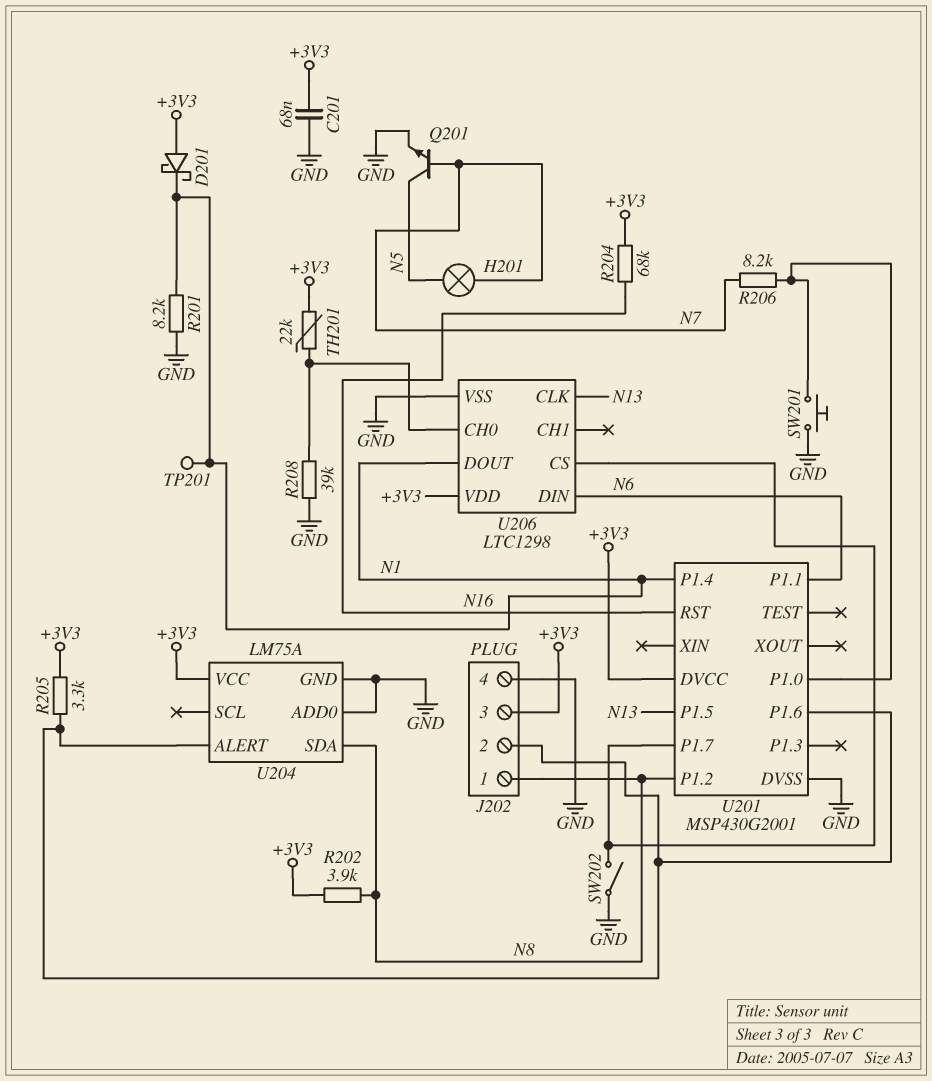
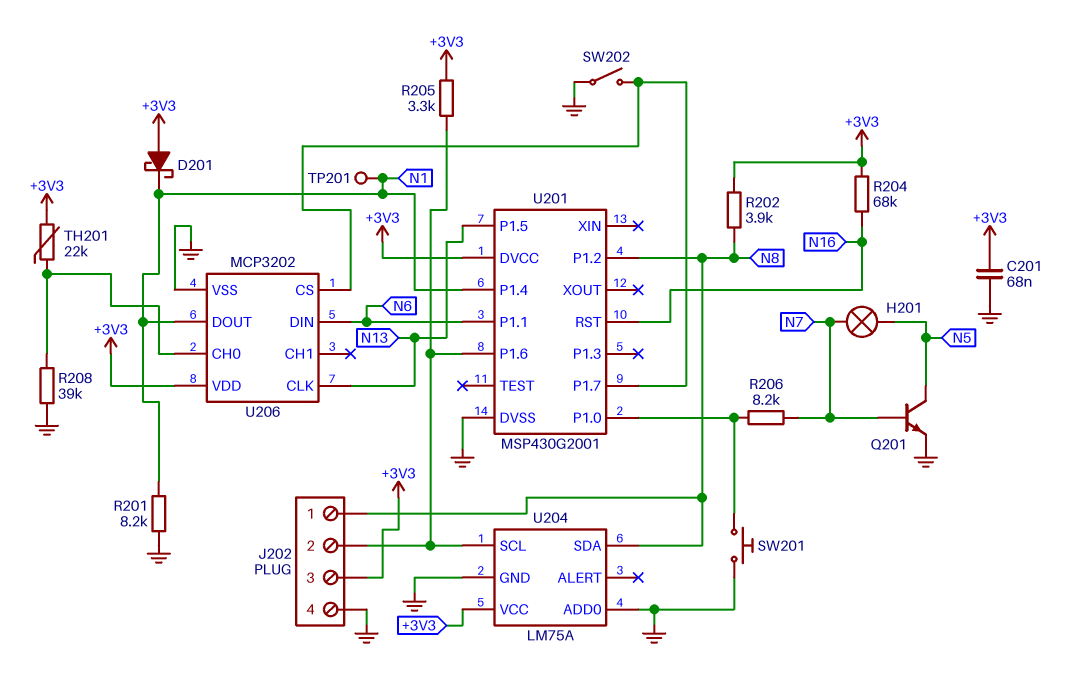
U204 pin ALERT: J202/2 -> none
U204 pin SCL: none -> J202/2
U206: LTC1298 -> MCP3202

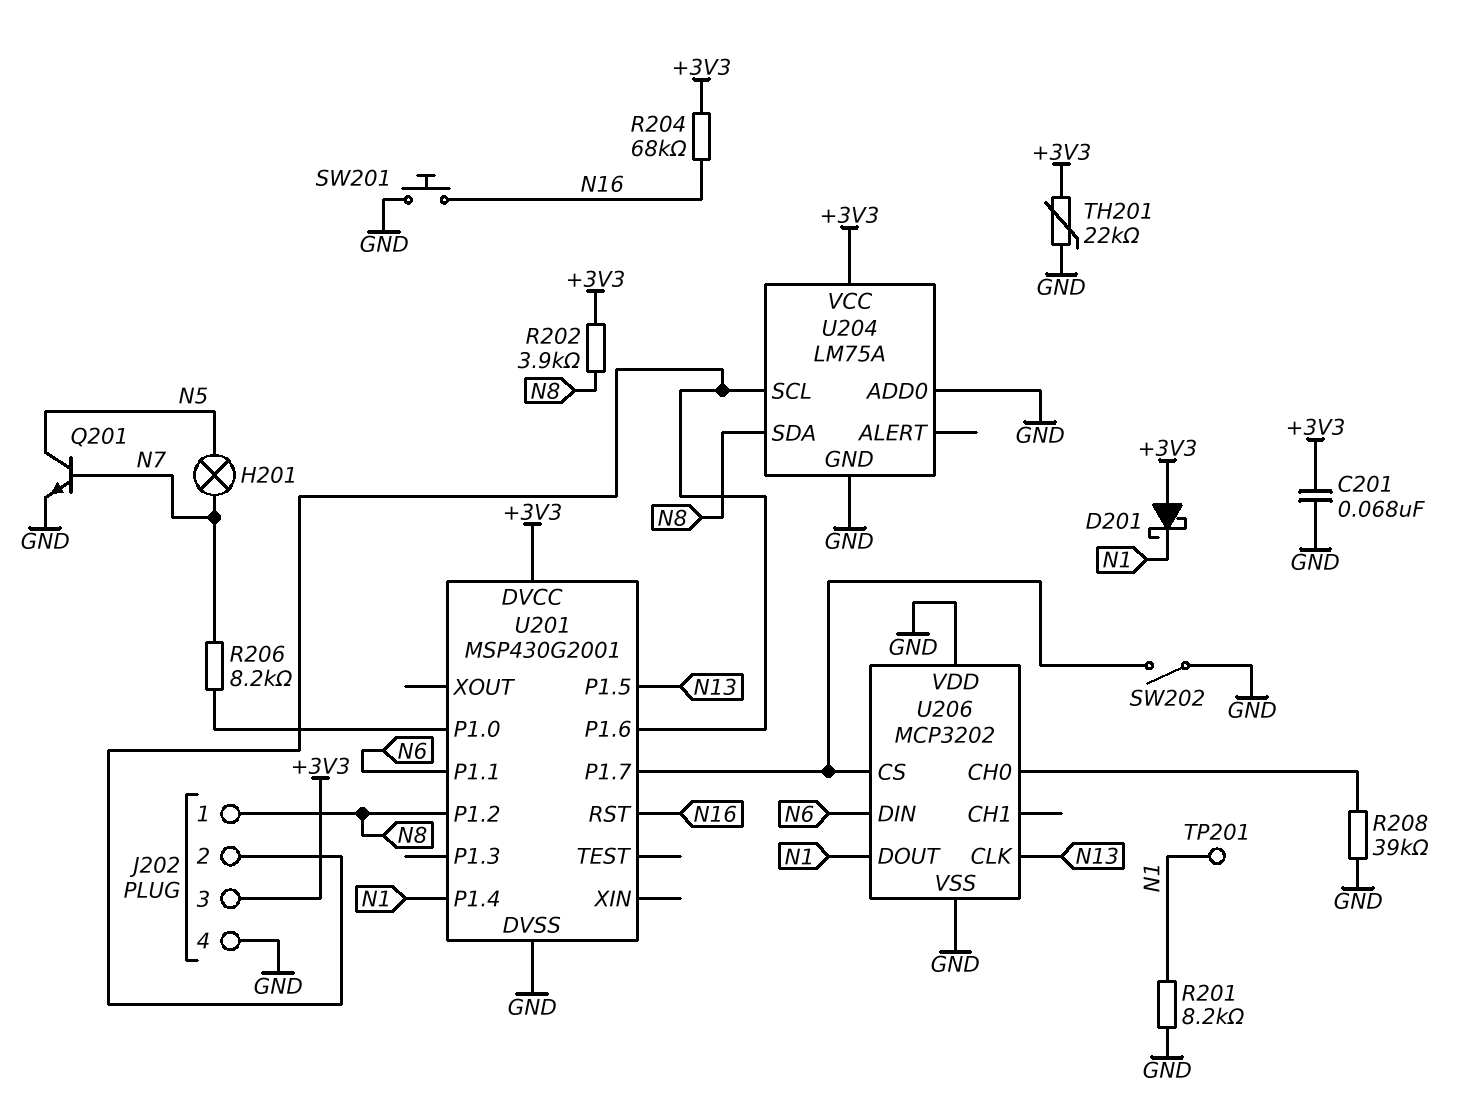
R205: 3.3k (+3V3, J202/2) -> none
SW201: button (GND, U201/P1.0) -> button (GND, N16)
TH201: 22k (+3V3, U206/CH0) -> 22k (+3V3, GND)
U206 pin VDD: +3V3 -> GND

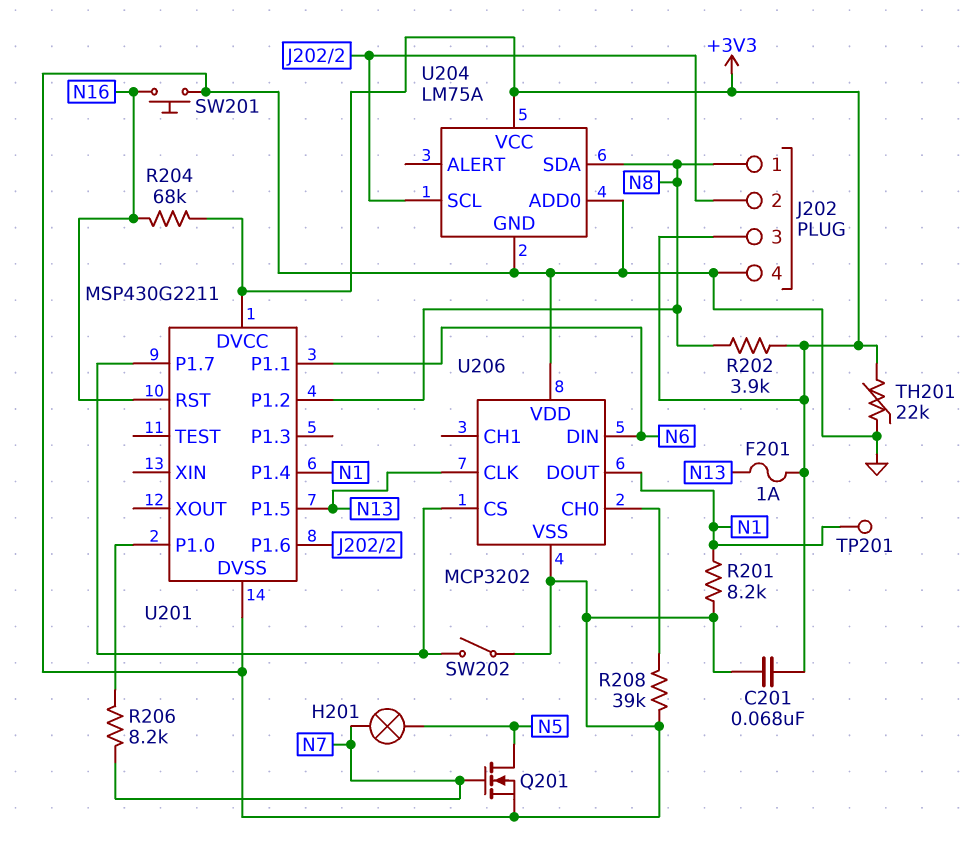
D201: schottky (A +3V3, K N1) -> none
F201: none -> 1A (+3V3, N13)
Q201: NPN (B N7, C N5, E GND) -> NMOS (G N7, D N5, S GND)
U201: MSP430G2001 -> MSP430G2211

